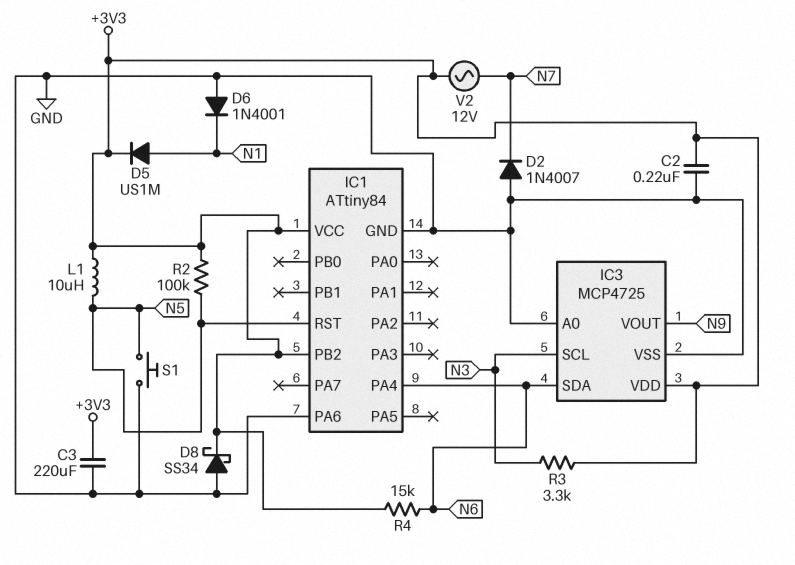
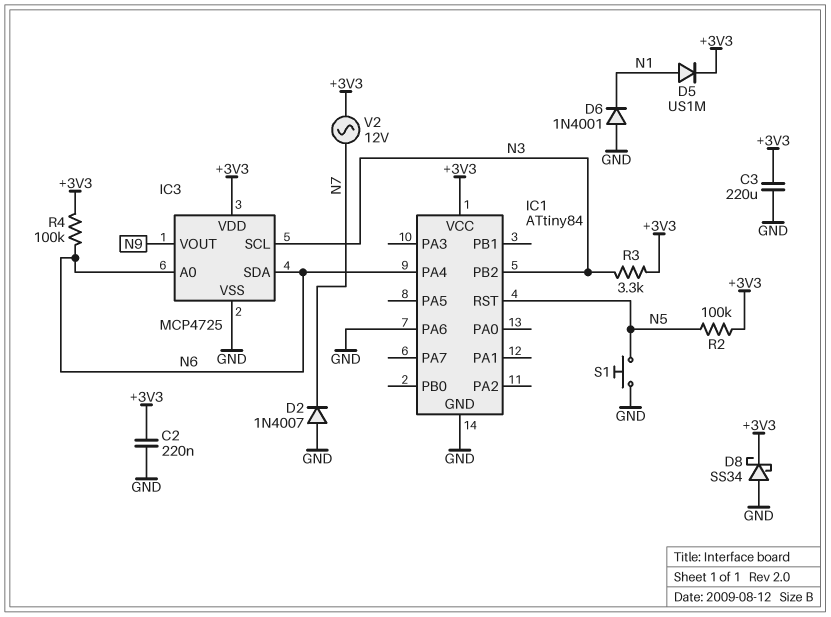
IC1 pin PB2: +3V3 -> N3
IC3 pin A0: GND -> N6
L1: 10uH (+3V3, N5) -> none
R4: 15k (+3V3, N6) -> 100k (+3V3, N6)

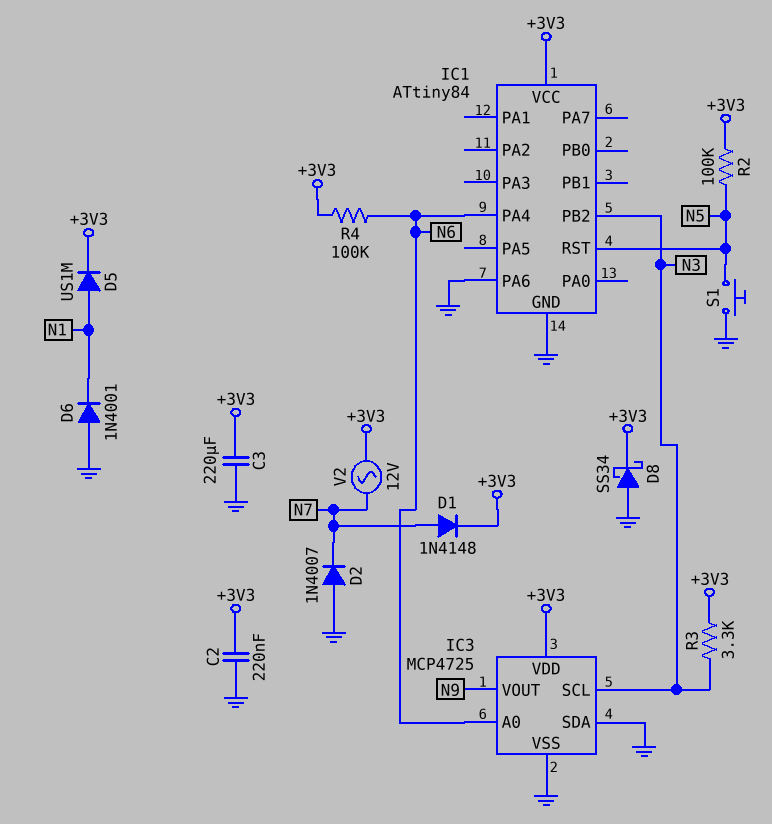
D1: none -> diode 1N4148 (A N7, K +3V3)
IC3 pin SDA: N6 -> GND

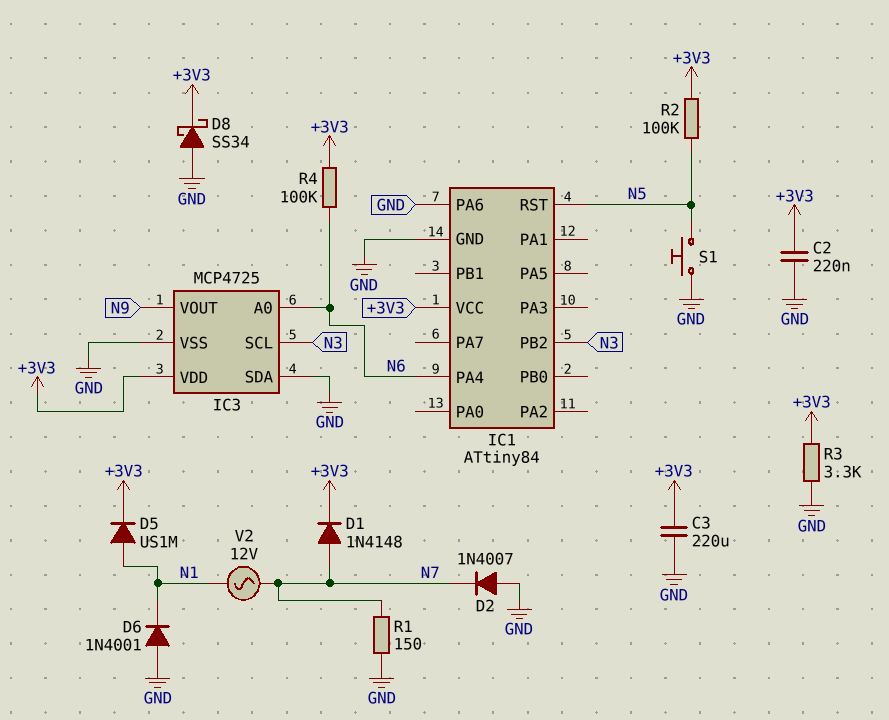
R1: none -> 150 (GND, N7)
R3: 3.3k (+3V3, N3) -> 3.3k (+3V3, GND)
V2: AC 12V (+3V3, N7) -> AC 12V (N1, N7)

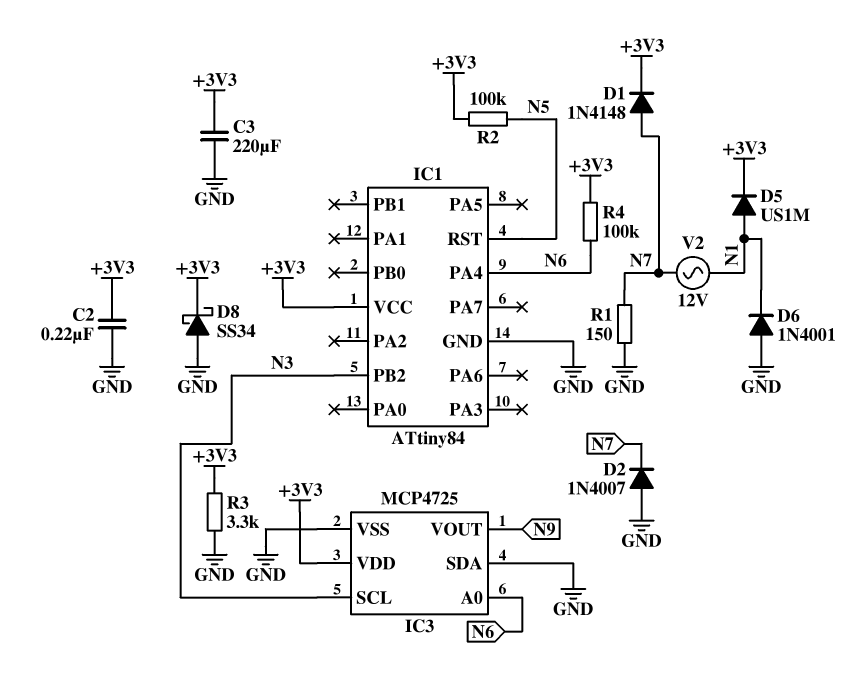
IC1 pin PA6: GND -> none
S1: button (GND, N5) -> none

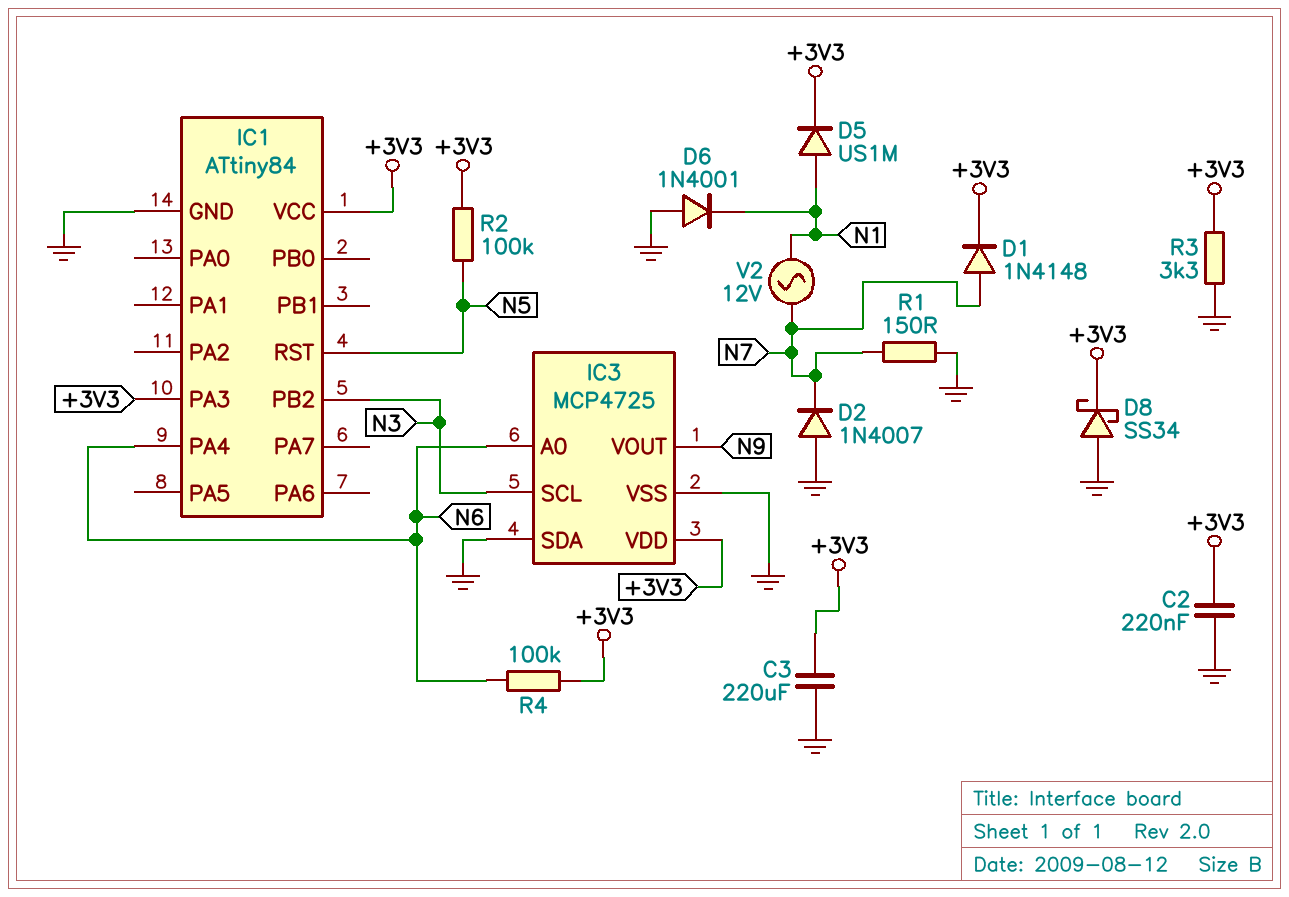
IC1 pin PA3: none -> +3V3

